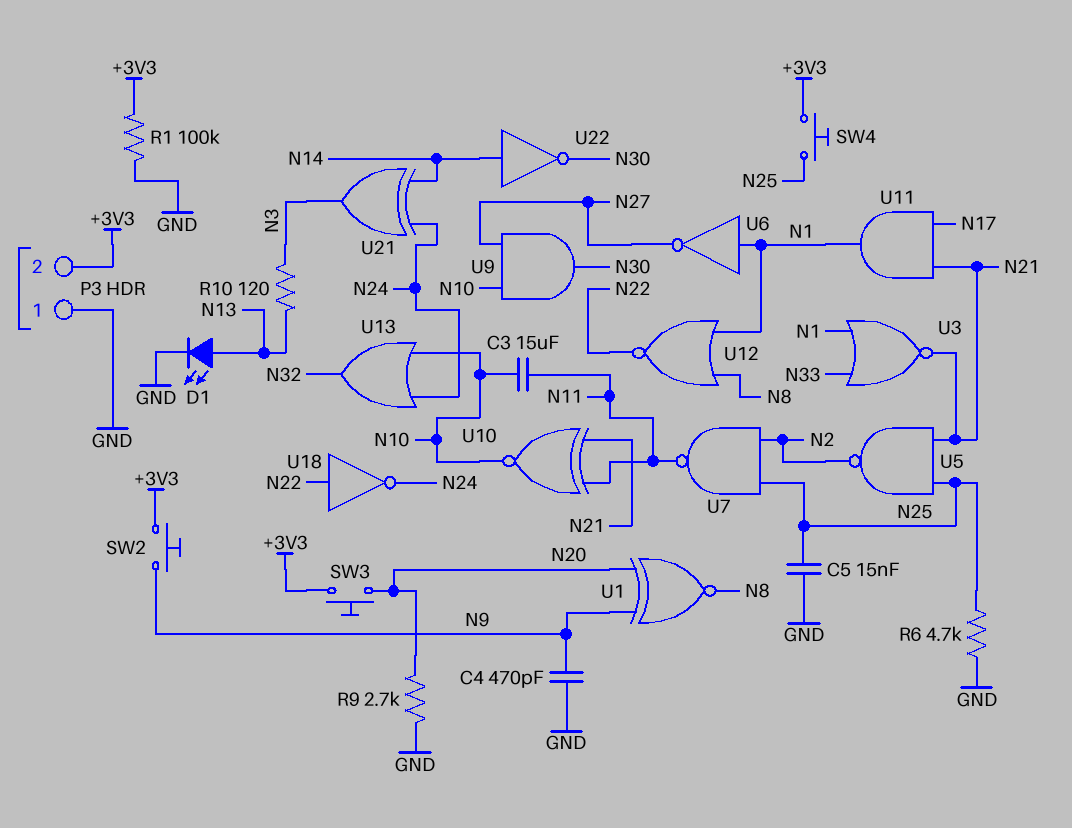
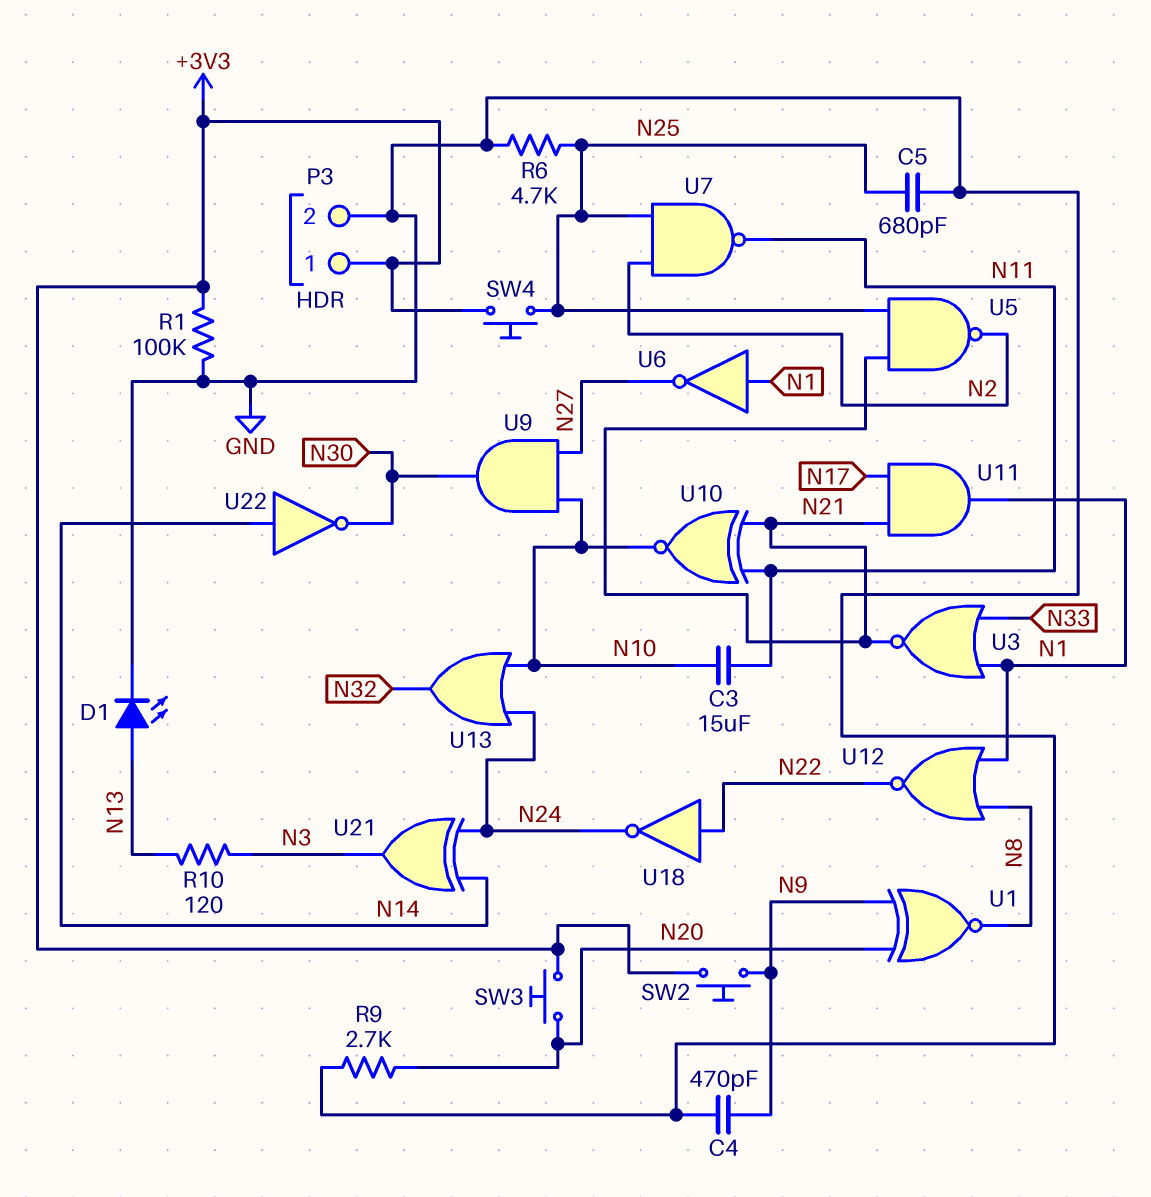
C5: 15nF (GND, N25) -> 680pF (GND, N25)
P3 pin 1: GND -> +3V3
P3 pin 2: +3V3 -> GND

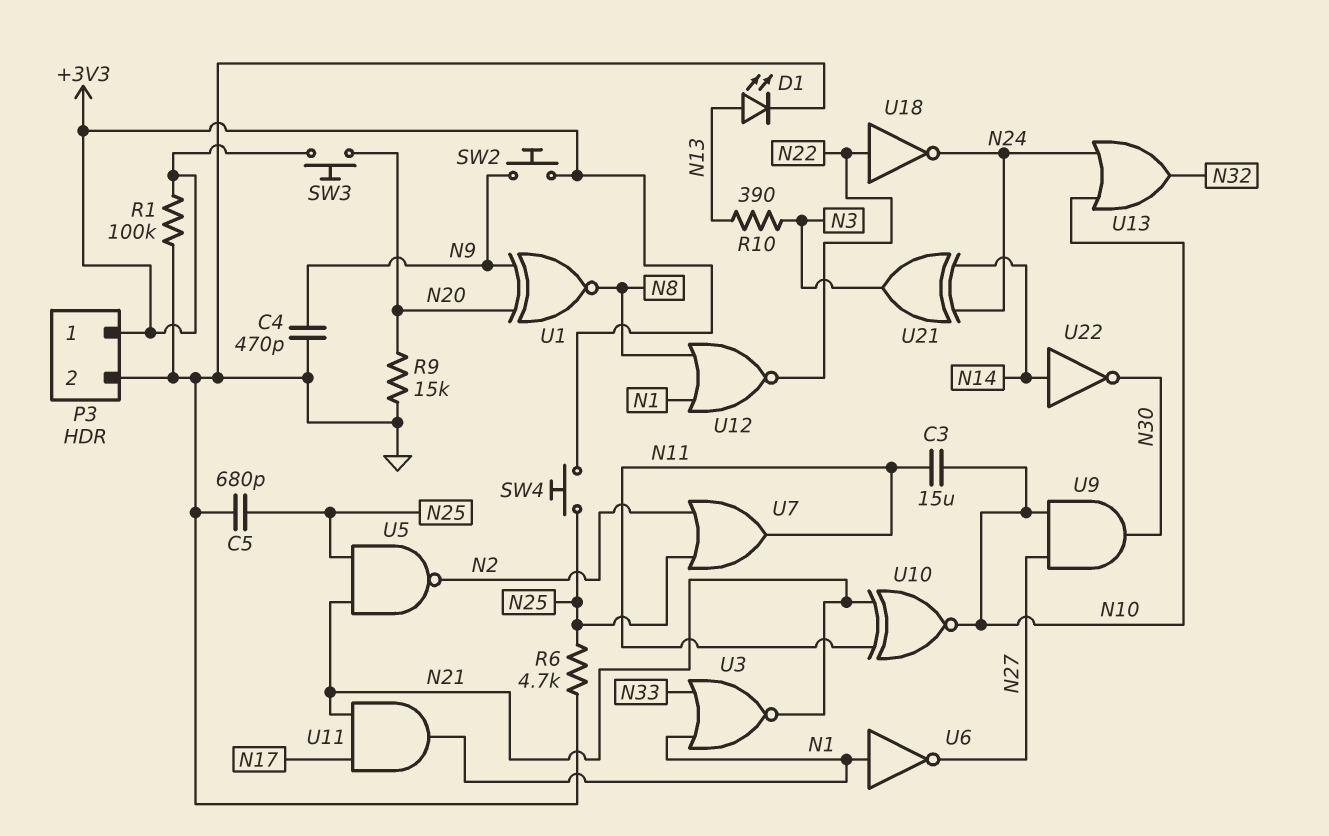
R9: 2.7k (GND, N20) -> 15k (GND, N20)
R10: 120 (N3, N13) -> 390 (N3, N13)
U7: NAND (in N2, in N25, out N11) -> OR (in N2, in N25, out N11)

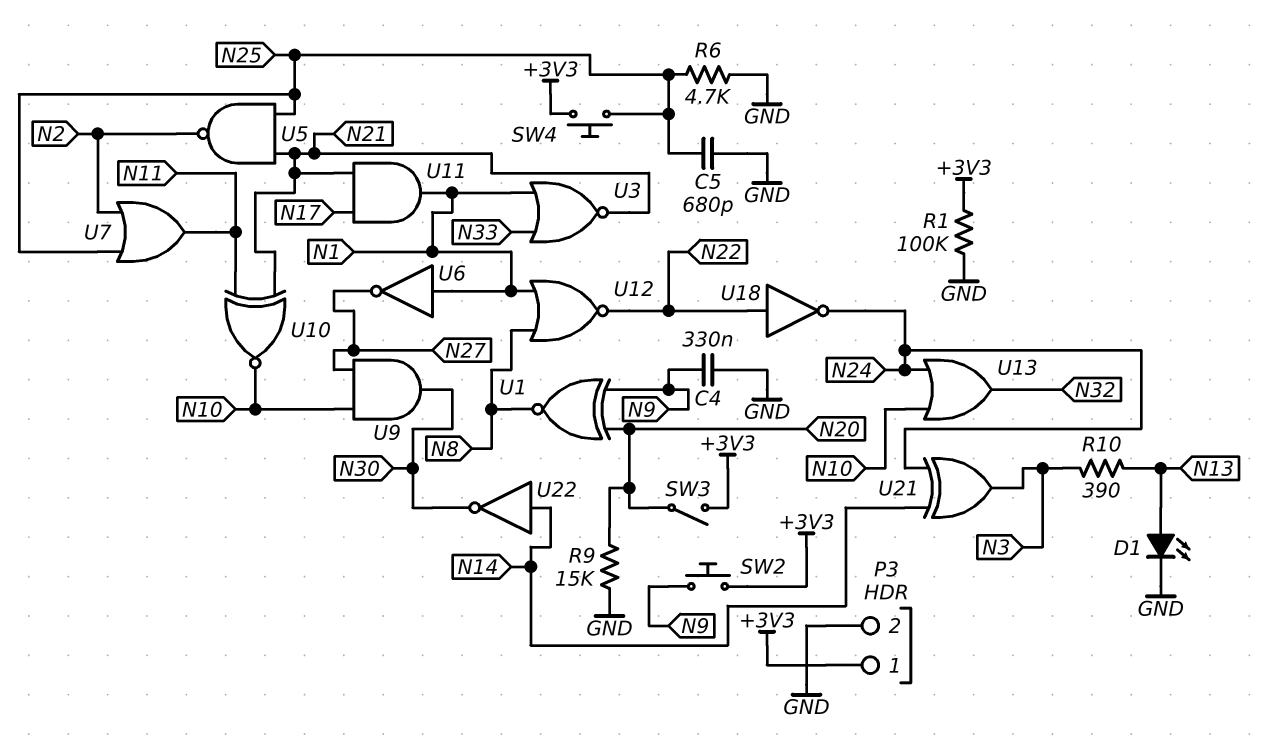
C3: 15uF (N10, N11) -> none
C4: 470pF (GND, N9) -> 330nF (GND, N9)
SW3: button (+3V3, N20) -> switch (+3V3, N20)

